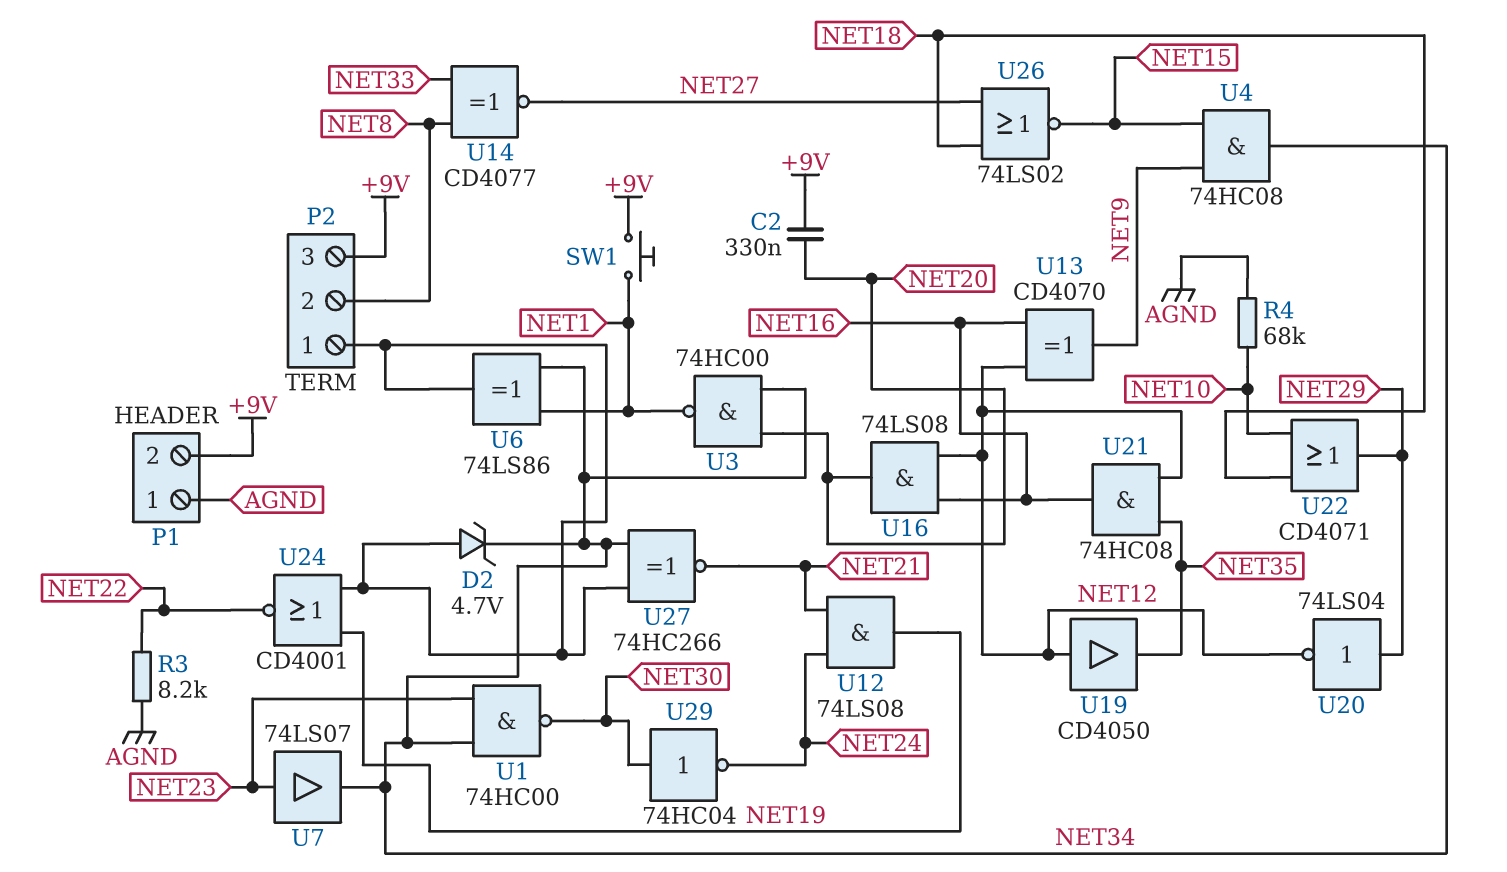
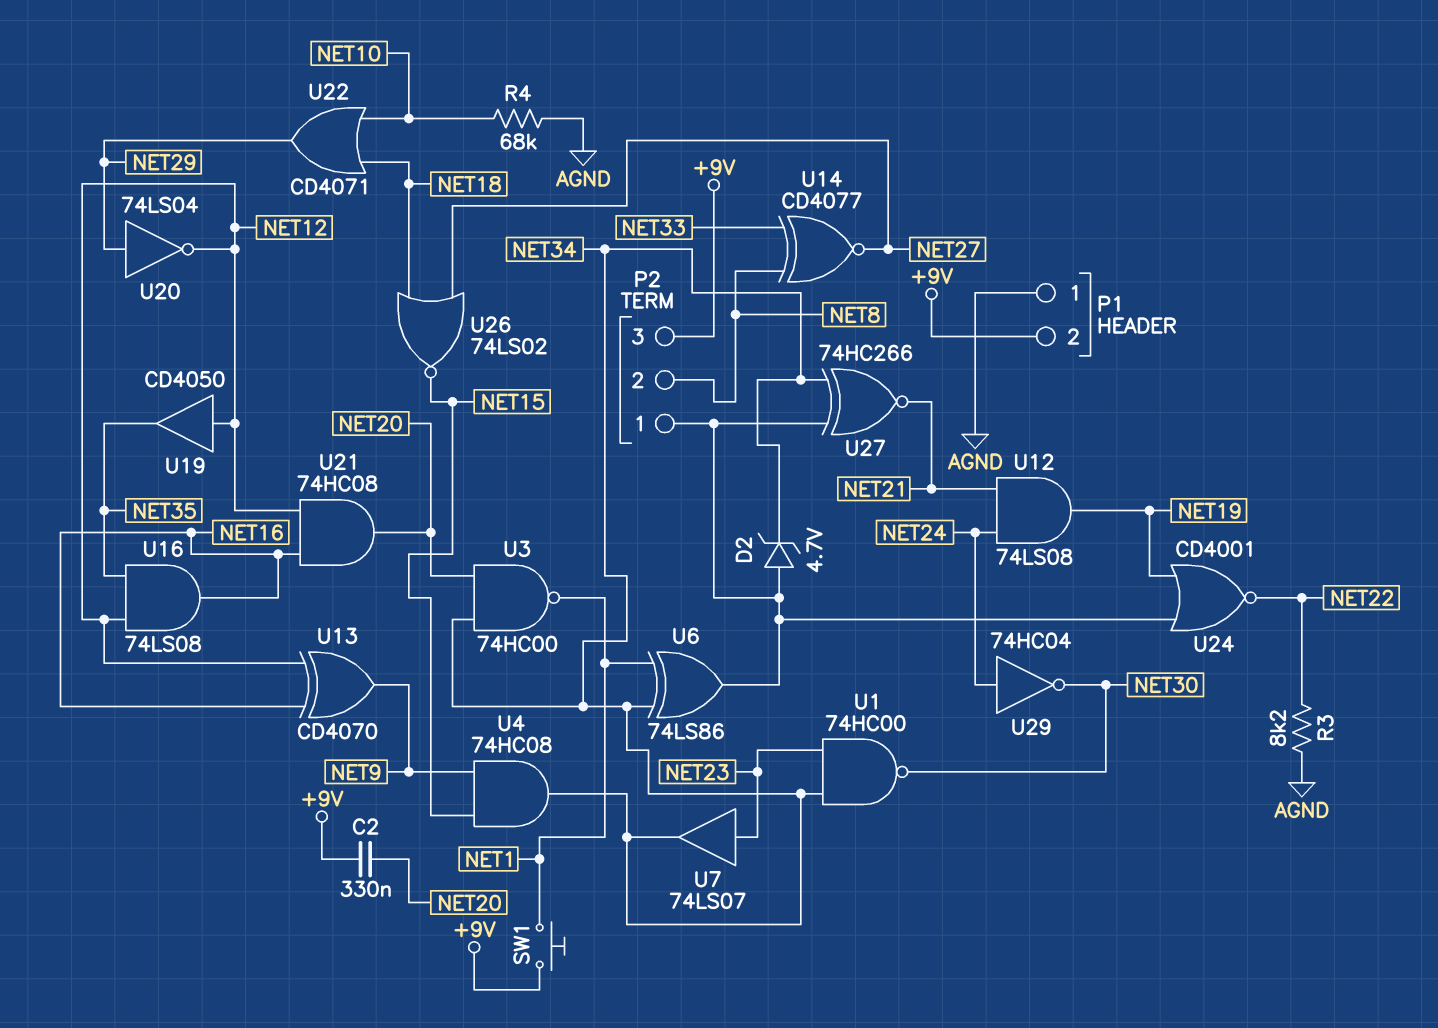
U16: AND 74LS08 (in NET12, in NET16, out NET20) -> AND 74LS08 (in NET12, in NET35, out NET16)
U21: AND 74HC08 (in NET12, in NET35, out NET16) -> AND 74HC08 (in NET12, in NET16, out NET20)
U29: NOT 74HC04 (in NET30, out NET24) -> NOT 74HC04 (in NET24, out NET30)

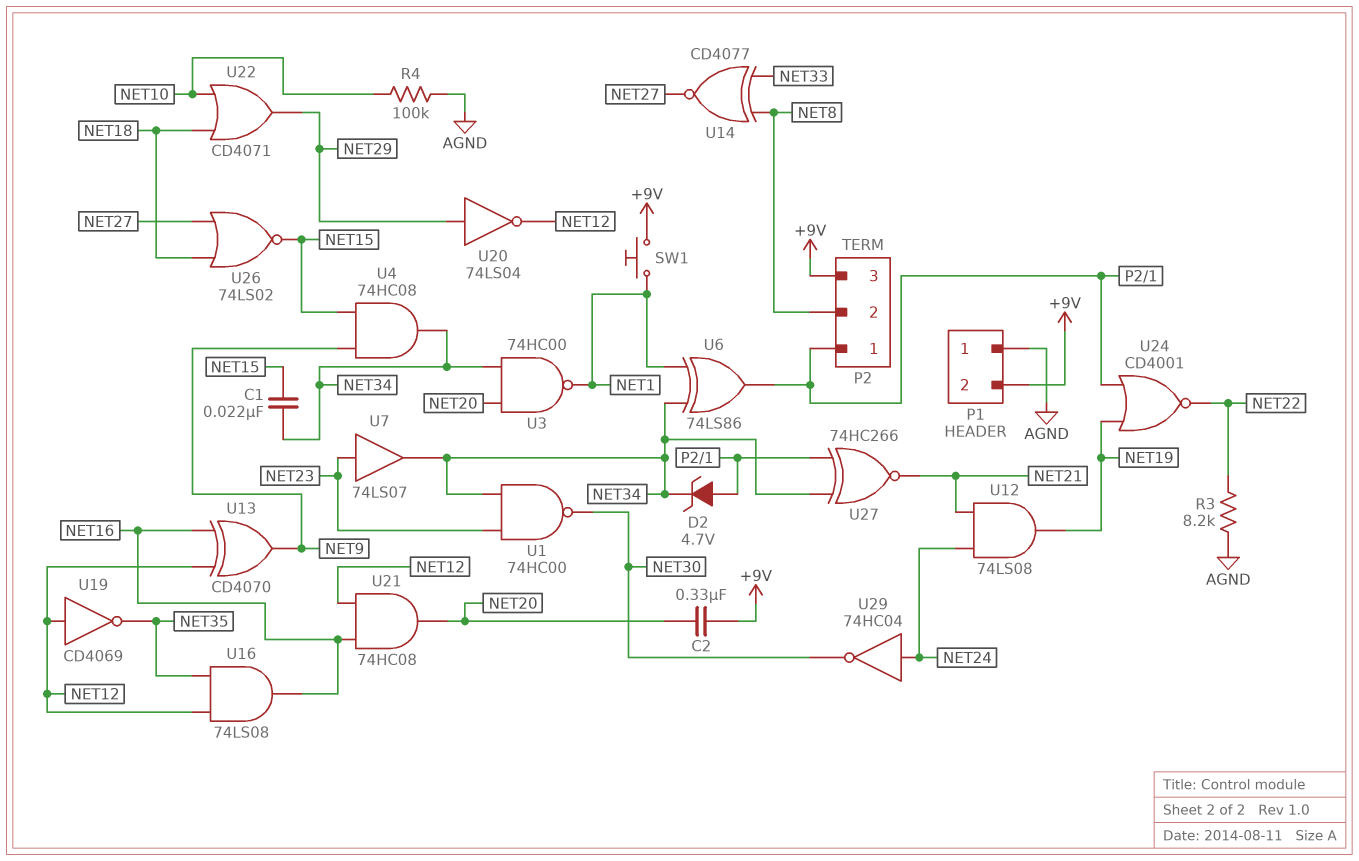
C1: none -> 22nF (NET15, NET34)
R4: 68k (AGND, NET10) -> 100k (AGND, NET10)
U19: buffer CD4050 (in NET12, out NET35) -> NOT CD4069 (in NET12, out NET35)

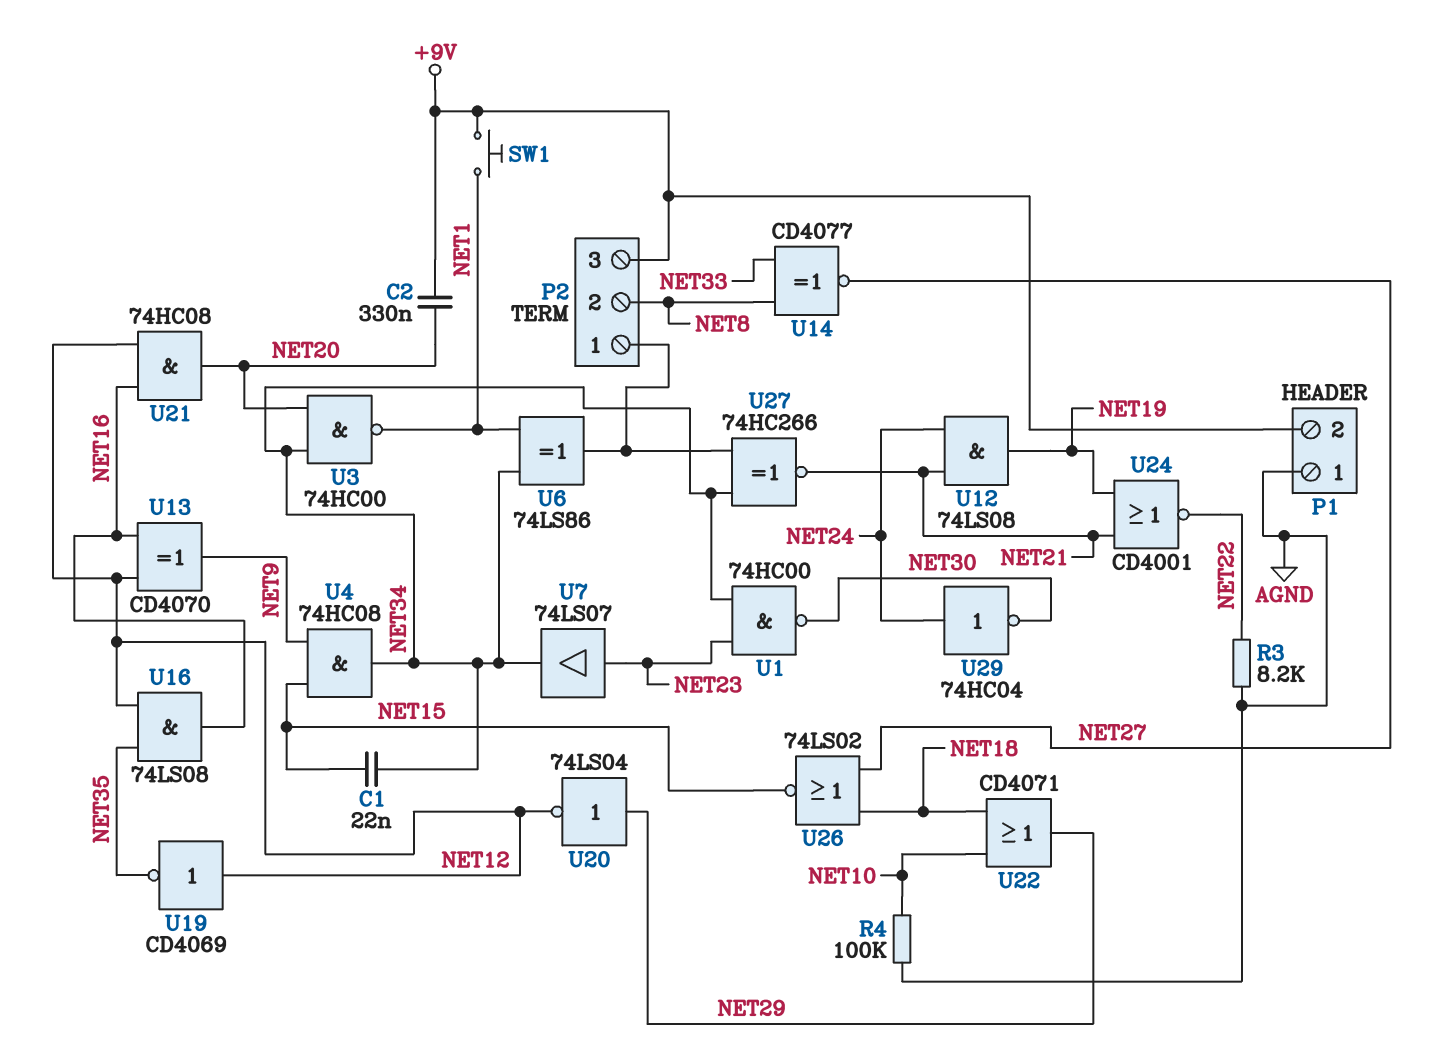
D2: zener 4.7V (A P2/1, K NET34) -> none
U24: NOR CD4001 (in NET19, in P2/1, out NET22) -> NOR CD4001 (in NET19, in NET21, out NET22)

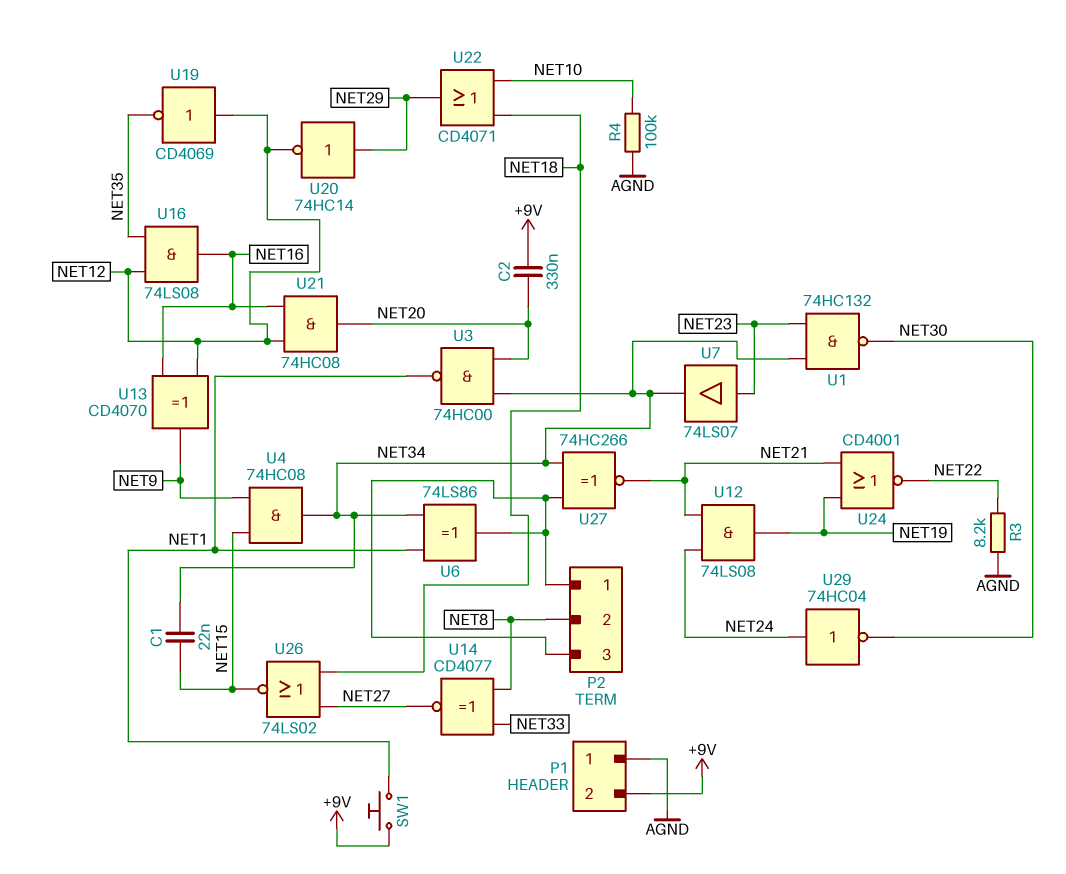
P2 pin 3: +9V -> P2/1
U1: NAND 74HC00 (in NET23, in NET34, out NET30) -> NAND 74HC132 (in NET23, in NET34, out NET30)
U20: NOT 74LS04 (in NET29, out NET12) -> NOT 74HC14 (in NET29, out NET12)

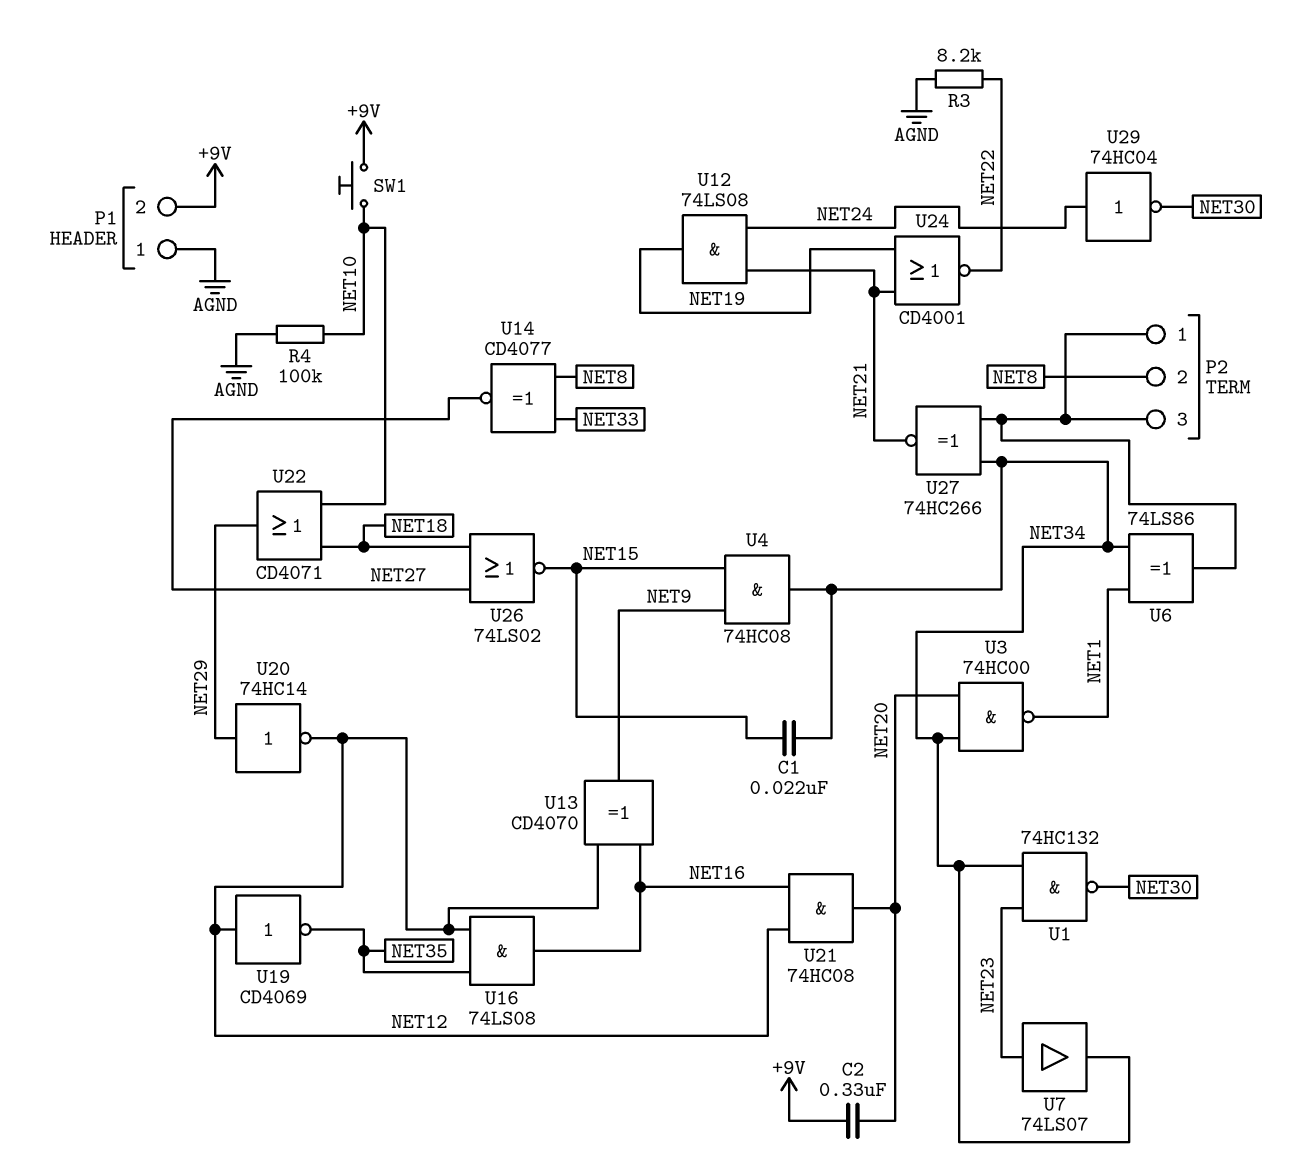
SW1: button (+9V, NET1) -> button (+9V, NET10)

